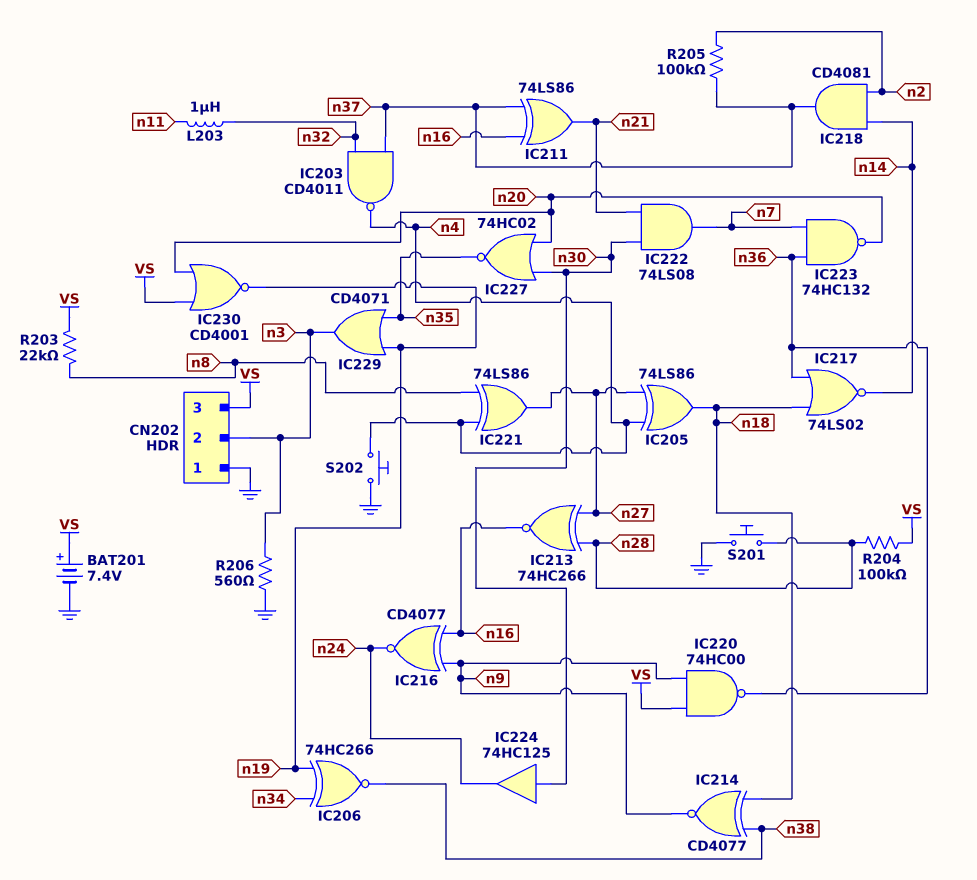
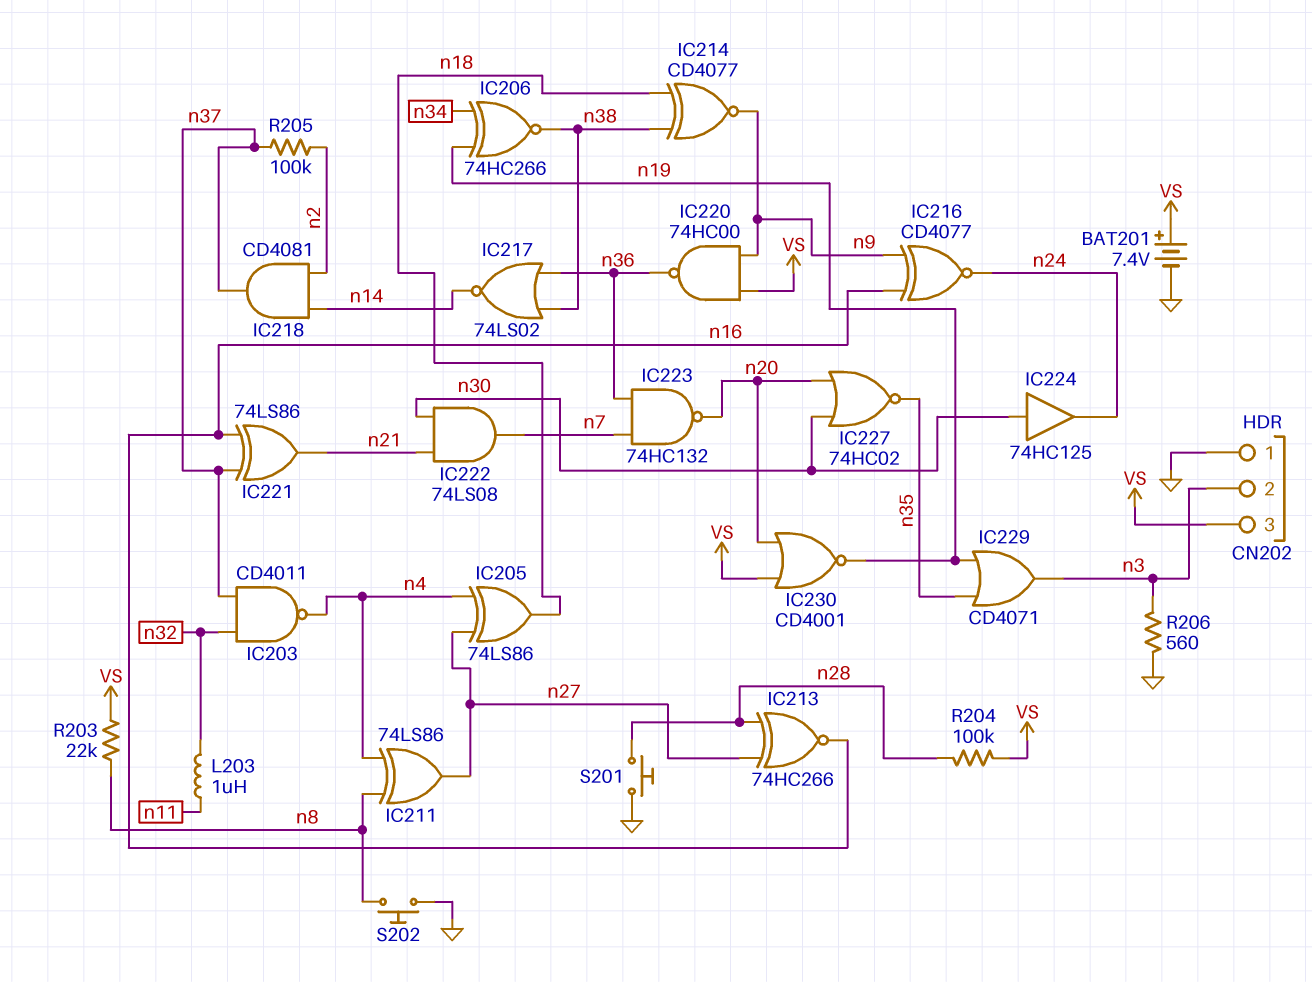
IC211: XOR 74LS86 (in n16, in n37, out n21) -> XOR 74LS86 (in n4, in n8, out n27)
IC217: NOR 74LS02 (in n18, in n36, out n14) -> NOR 74LS02 (in n36, in n38, out n14)
IC221: XOR 74LS86 (in n4, in n8, out n27) -> XOR 74LS86 (in n16, in n37, out n21)
S202: button (GND, n4) -> button (GND, n8)

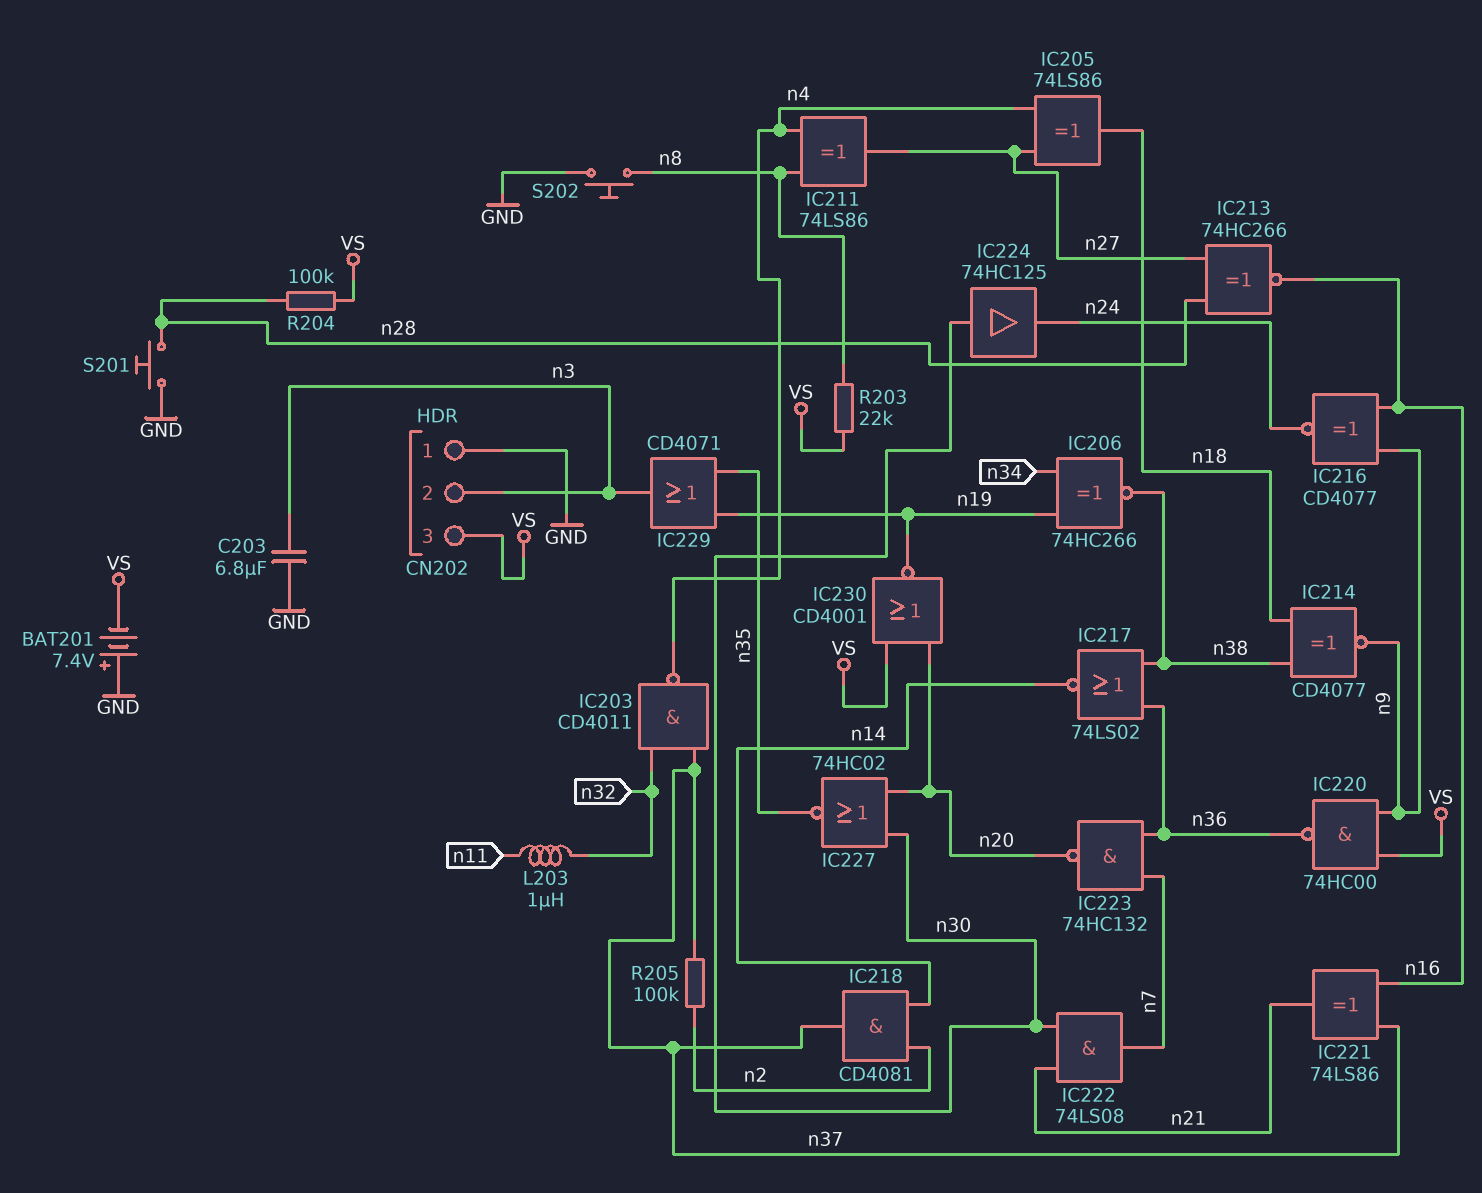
BAT201: 7.4V (plus VS, minus GND) -> 7.4V (plus GND, minus VS)
C203: none -> 6.8uF (GND, n3)
R206: 560 (GND, n3) -> none

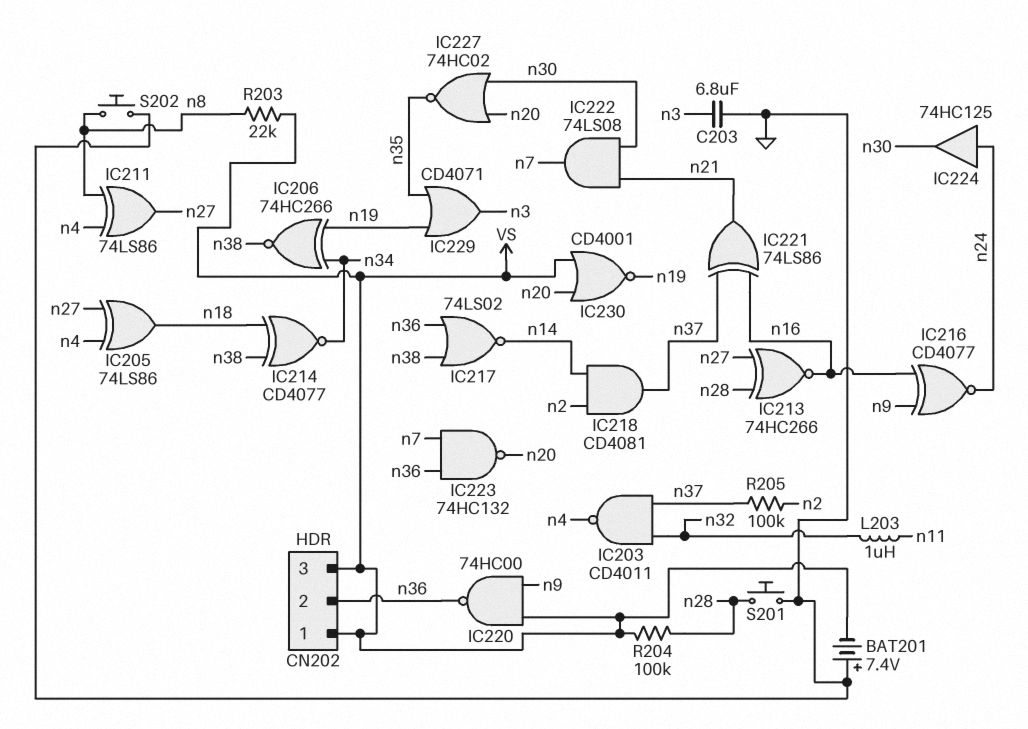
CN202 pin 1: GND -> VS
CN202 pin 2: n3 -> n36
IC214: XNOR CD4077 (in n18, in n38, out n9) -> XNOR CD4077 (in n18, in n38, out n34)
IC224: buffer 74HC125 (in n30, out n24) -> buffer 74HC125 (in n24, out n30)

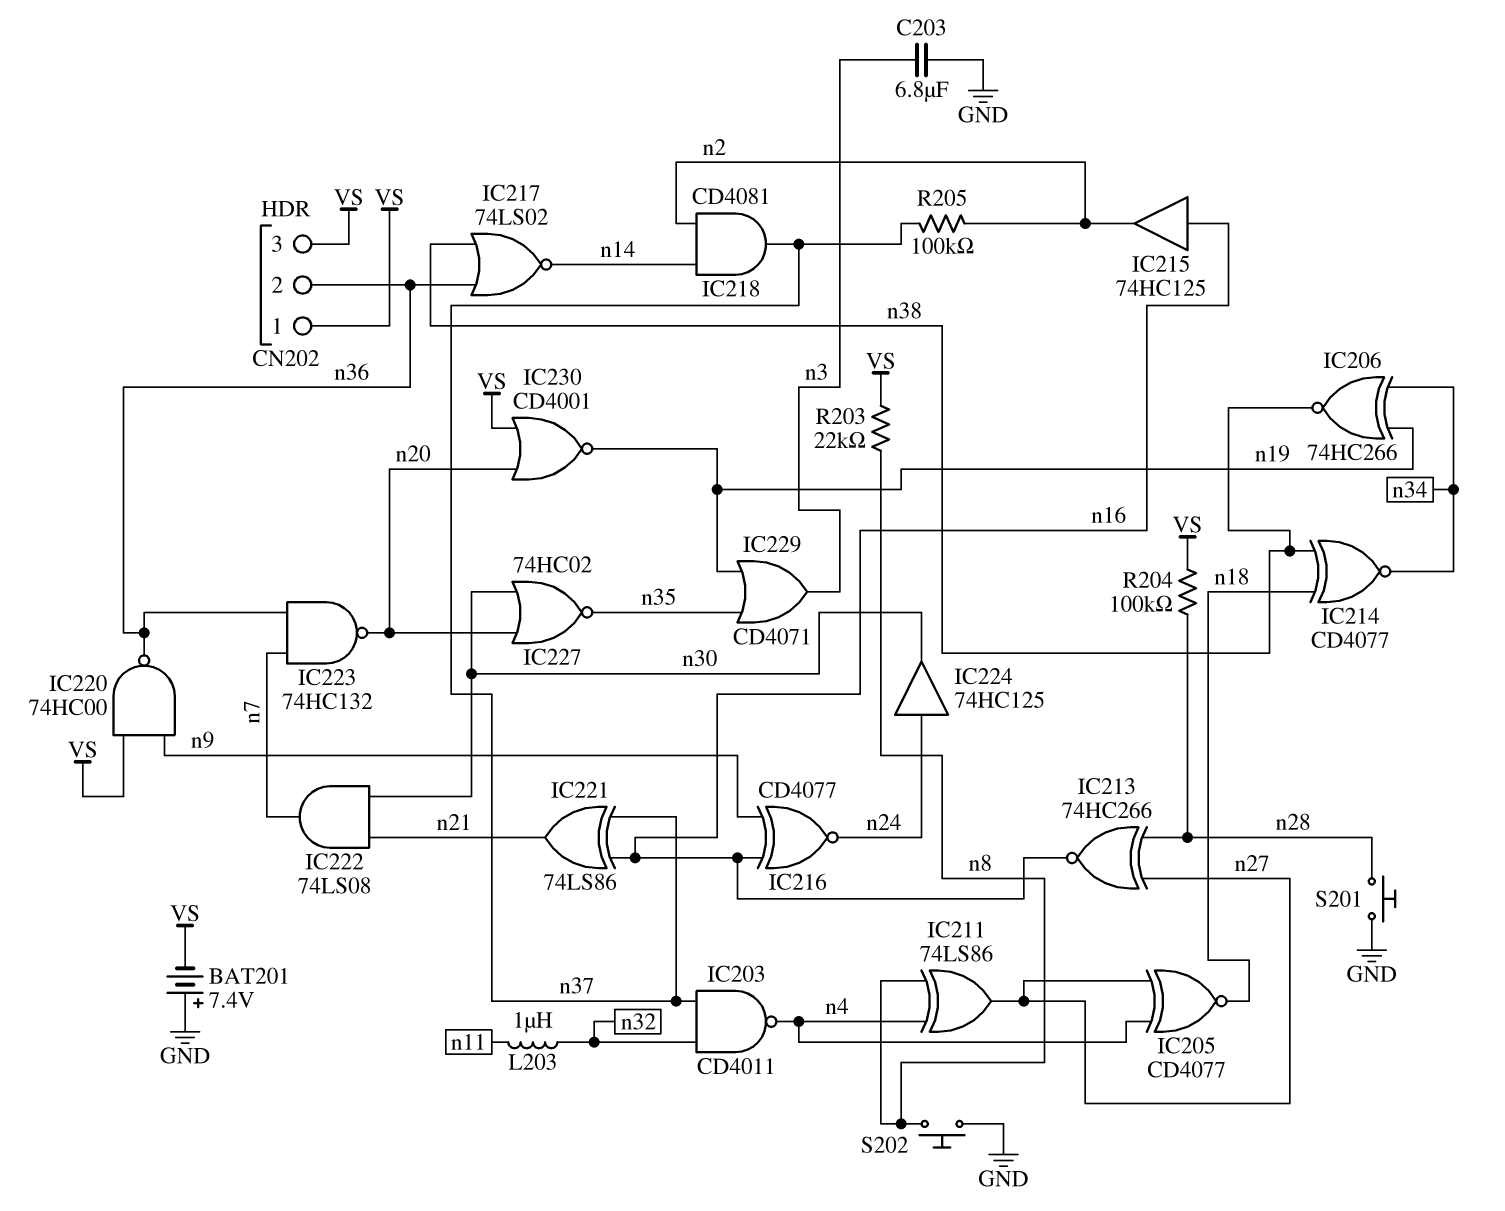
IC205: XOR 74LS86 (in n4, in n27, out n18) -> XNOR CD4077 (in n4, in n27, out n18)
IC215: none -> buffer 74HC125 (in n16, out n2)

